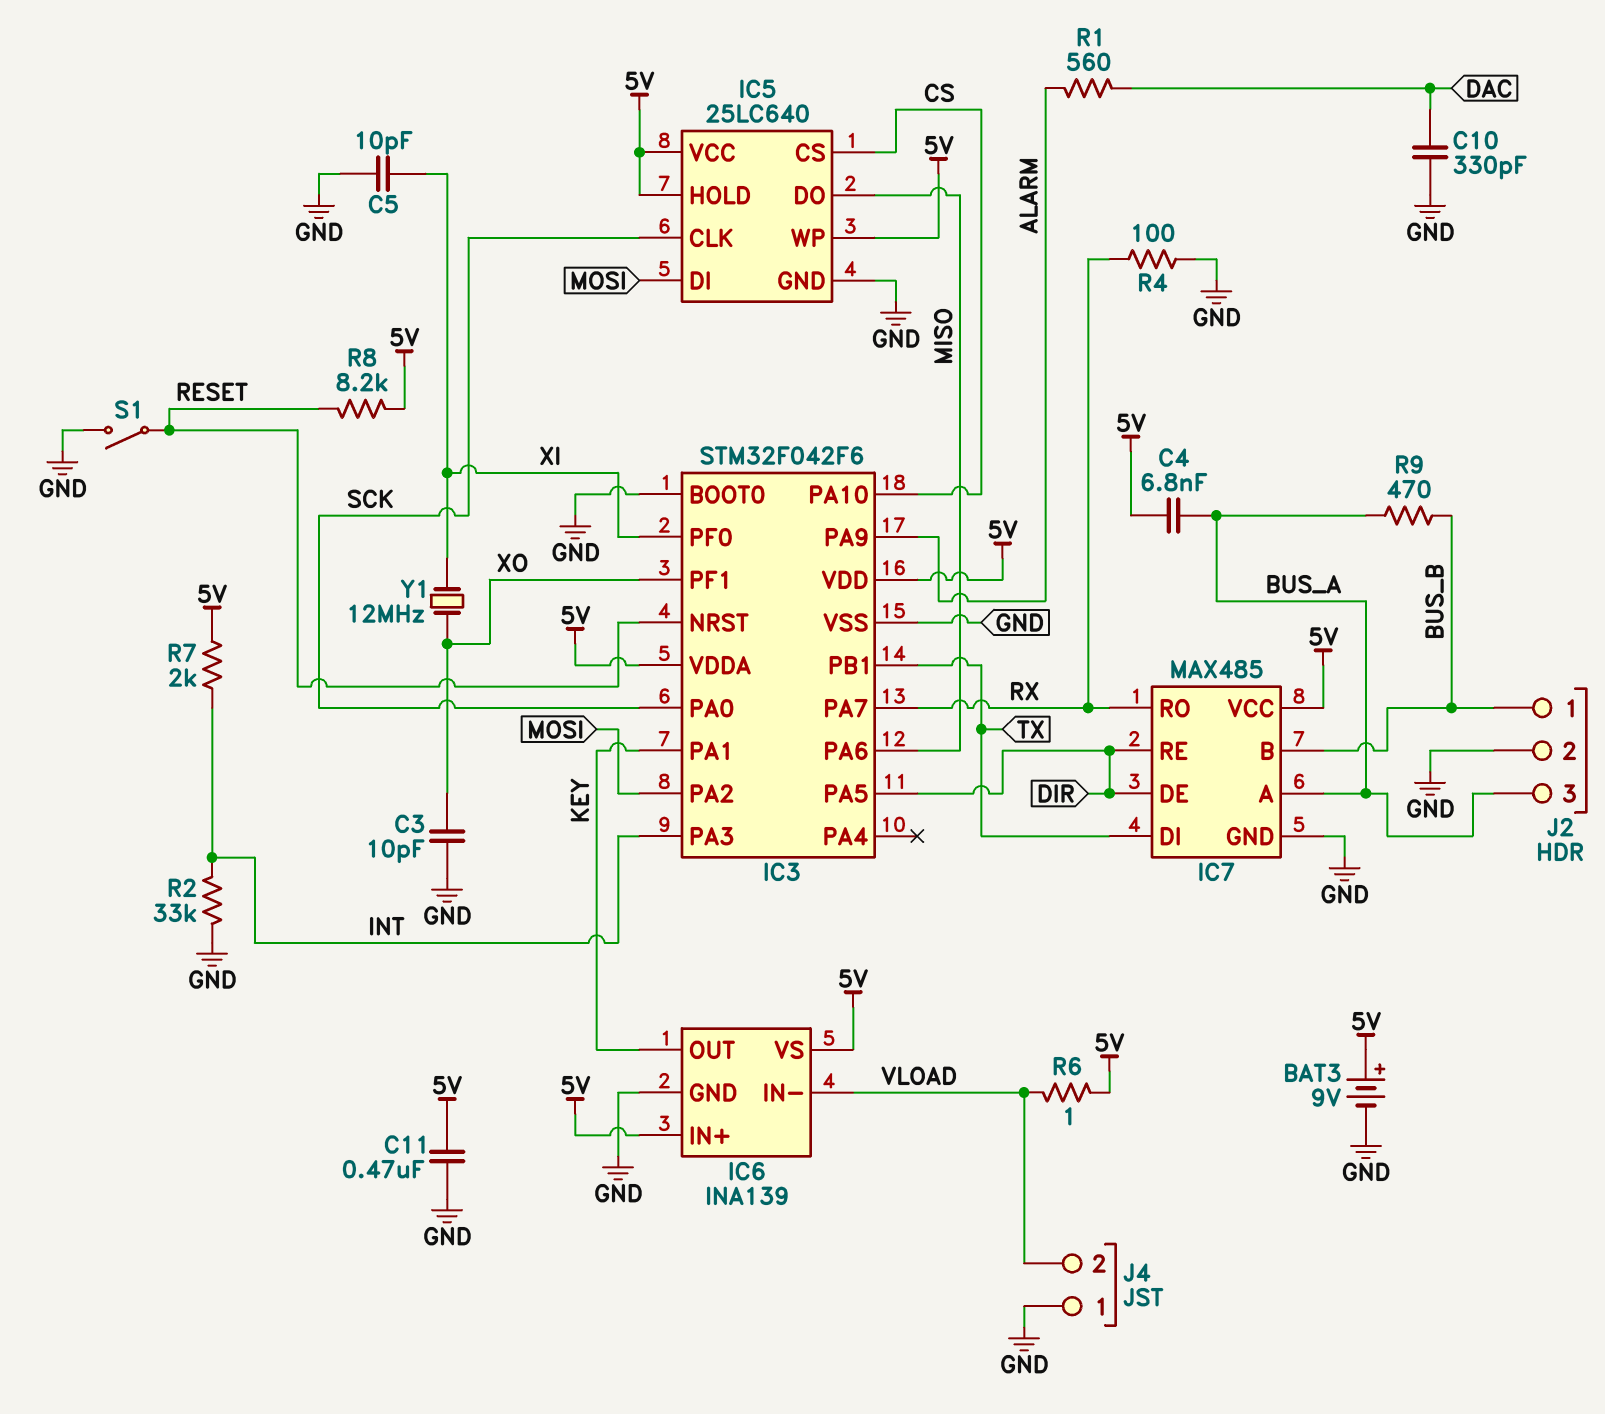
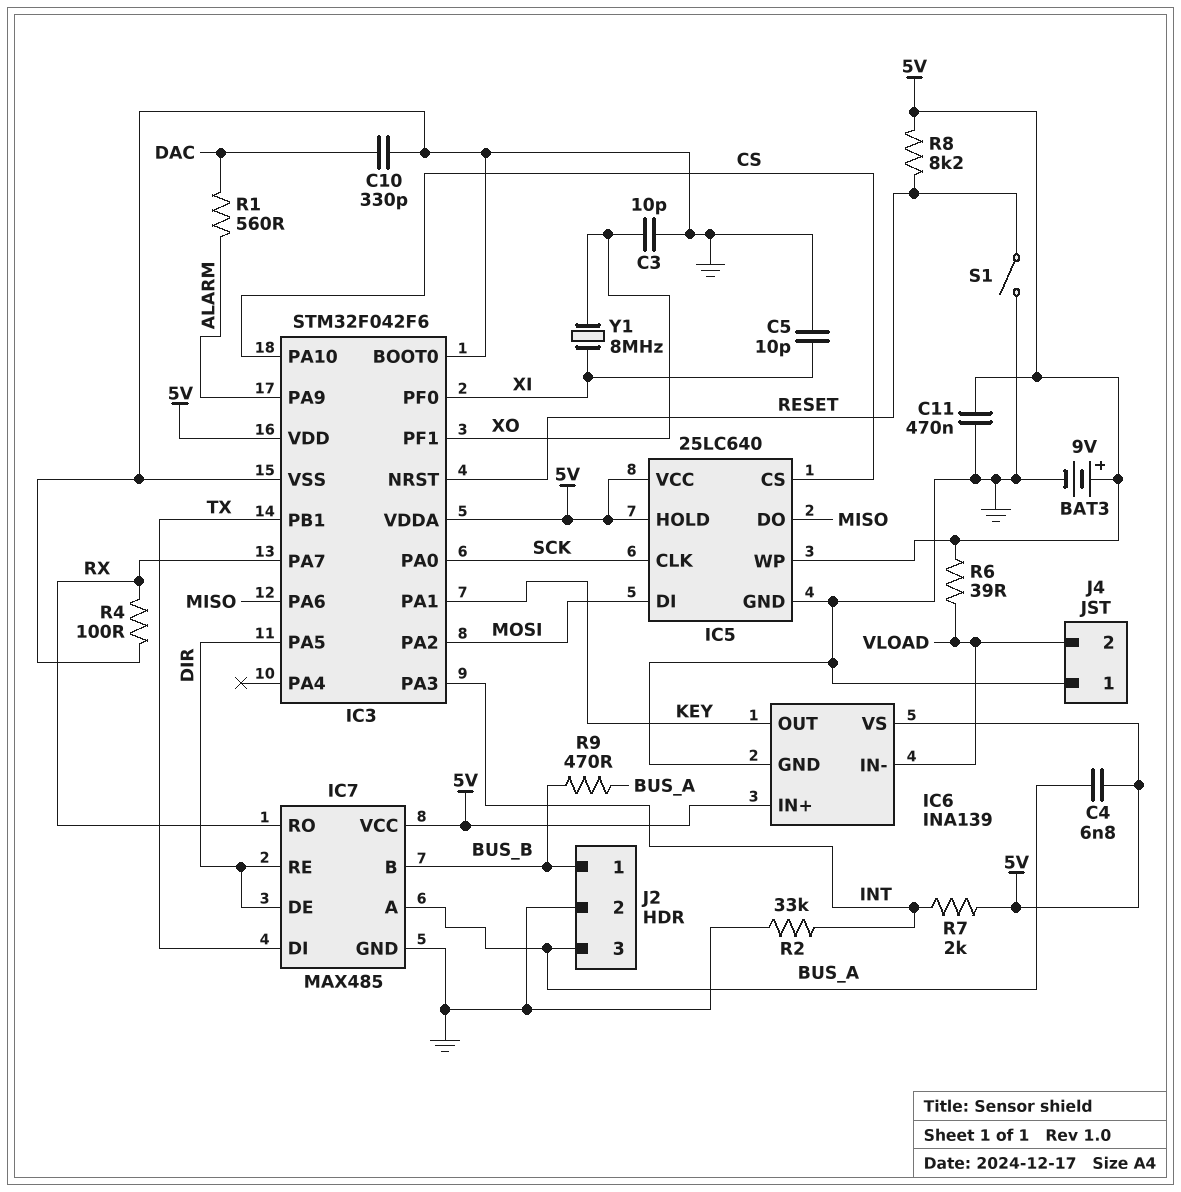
R6: 1 (5V, VLOAD) -> 39 (5V, VLOAD)
Y1: 12MHz (XI, XO) -> 8MHz (XI, XO)

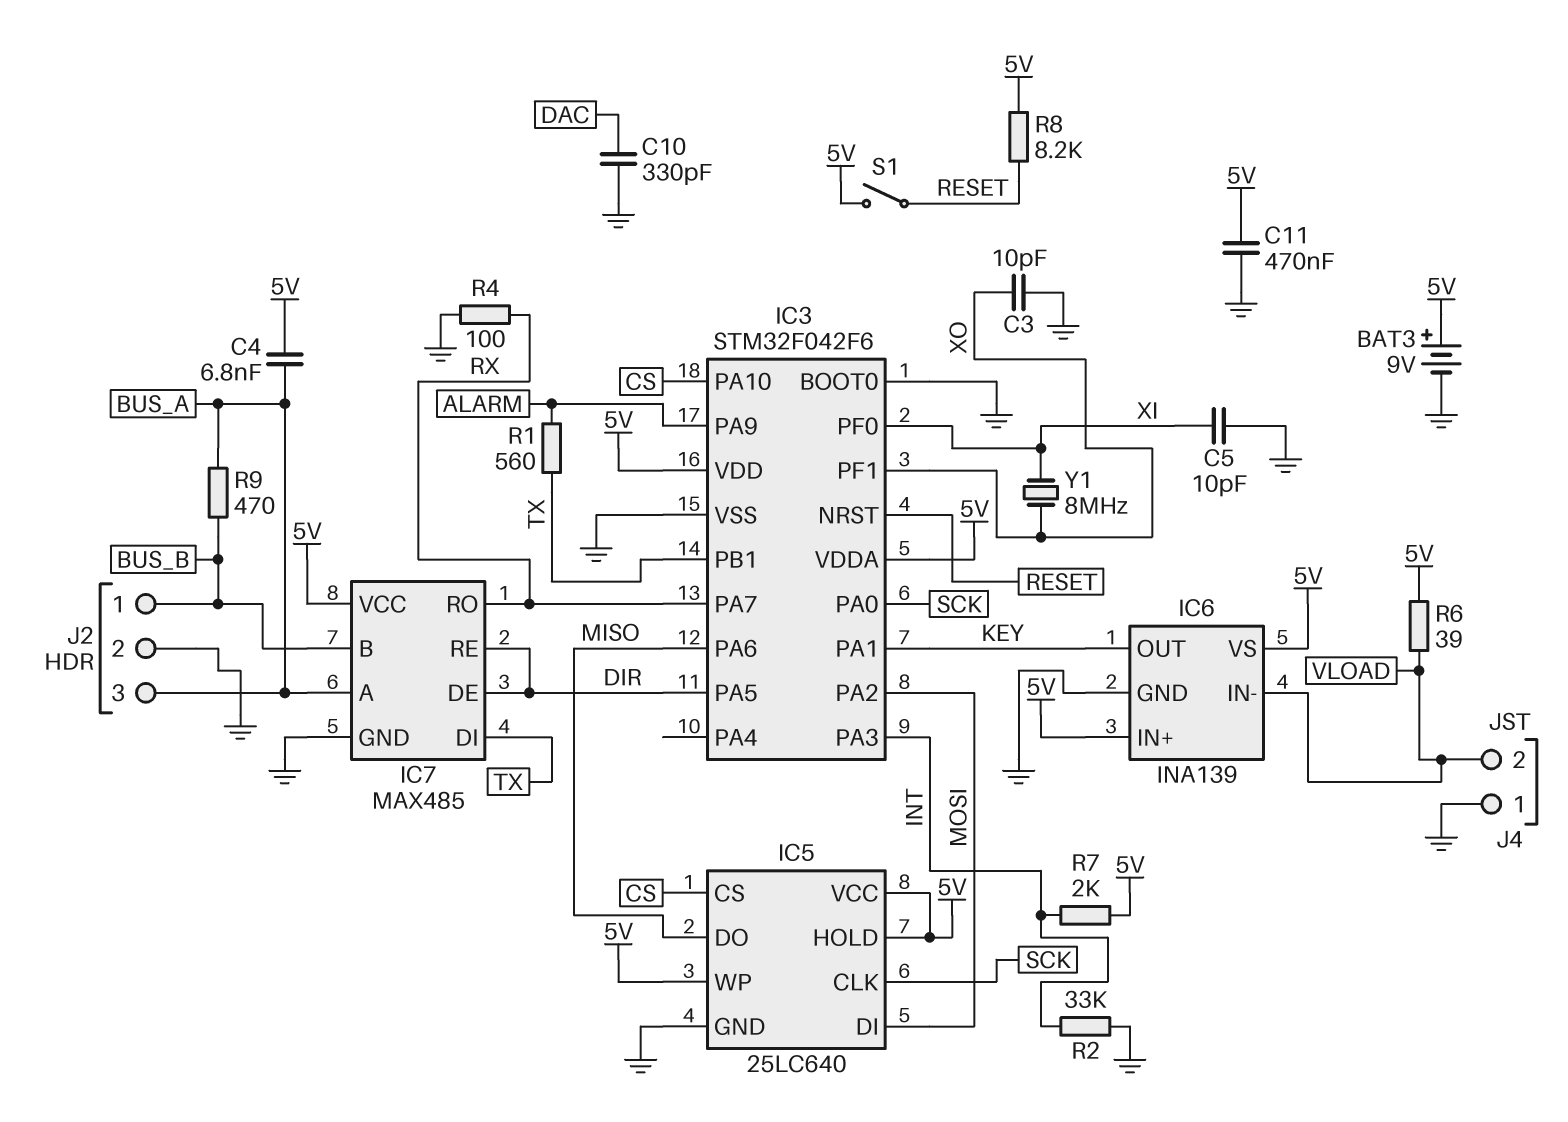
R1: 560 (ALARM, DAC) -> 560 (ALARM, TX)
S1: switch (GND, RESET) -> switch (5V, RESET)

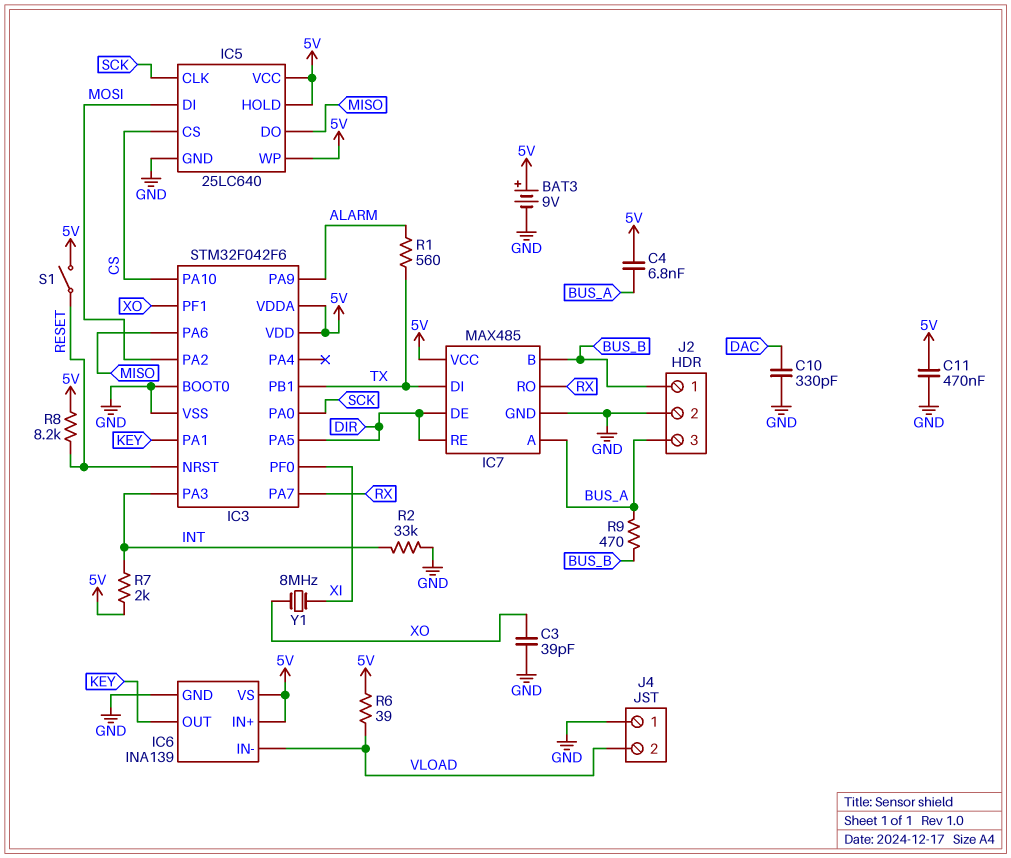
C3: 10pF (GND, XO) -> 39pF (GND, XO)
C5: 10pF (GND, XI) -> none
R4: 100 (GND, RX) -> none

